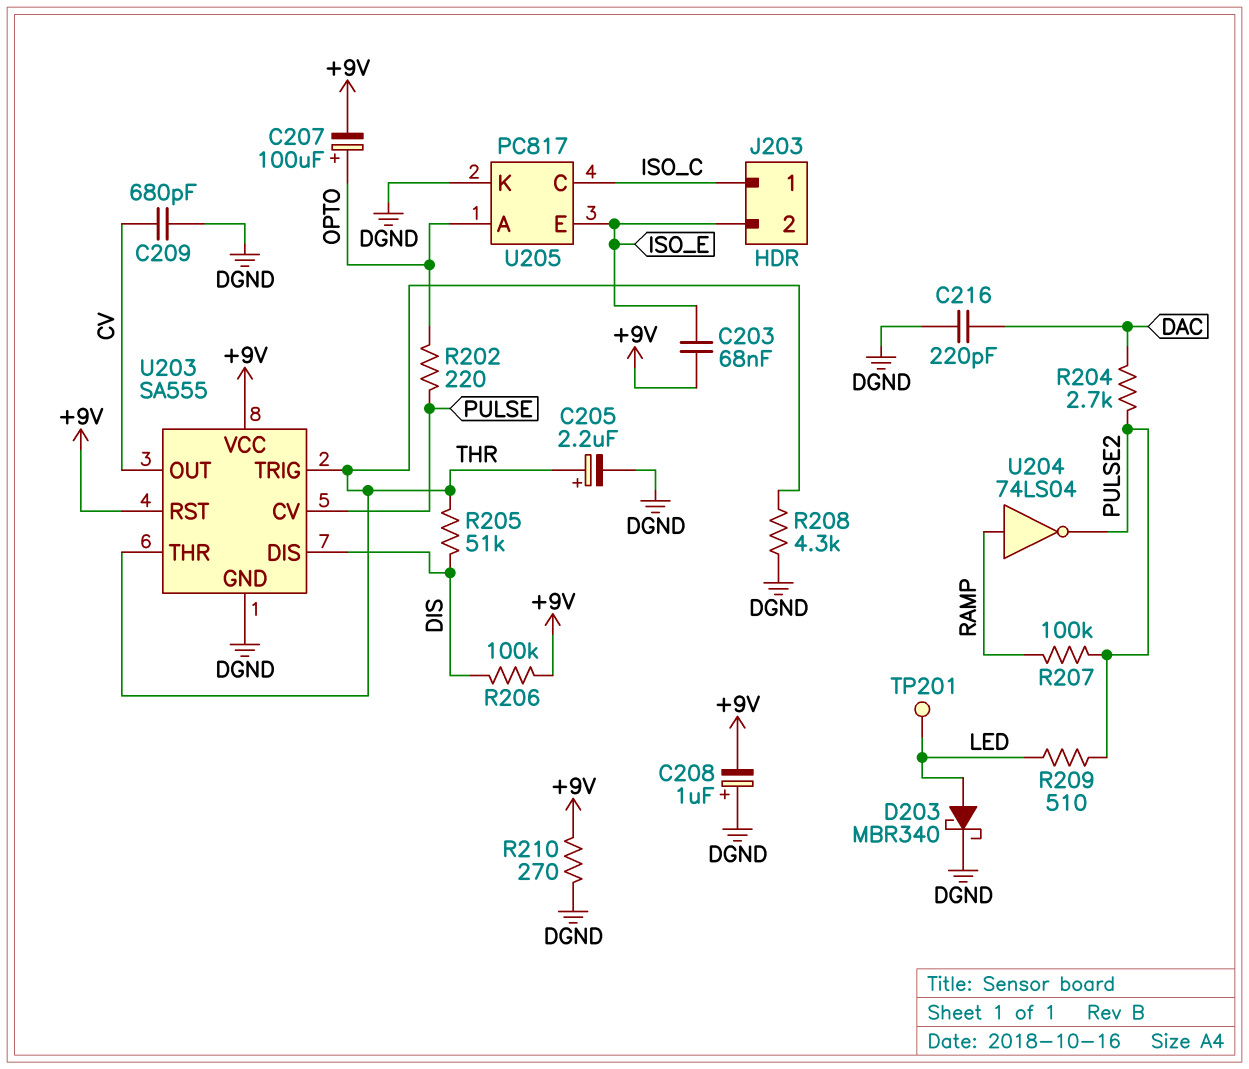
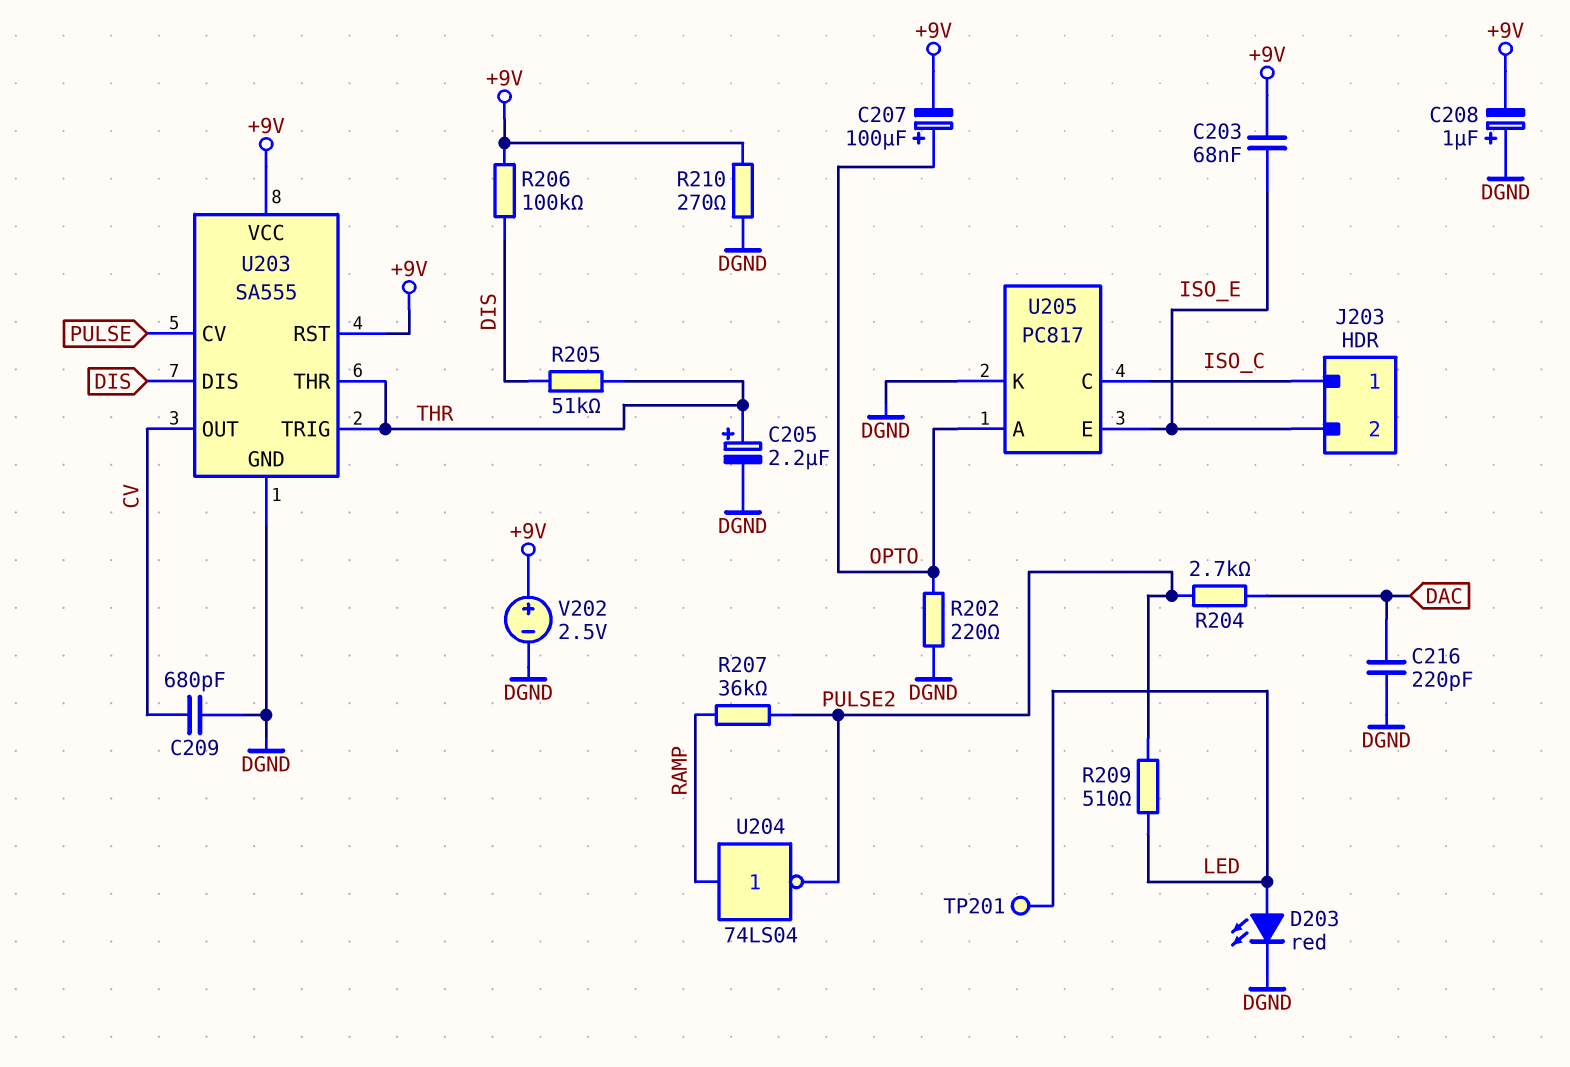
D203: schottky MBR340 (A LED, K DGND) -> LED red (A LED, K DGND)
R202: 220 (OPTO, PULSE) -> 220 (DGND, OPTO)
R207: 100k (PULSE2, RAMP) -> 36k (PULSE2, RAMP)
R208: 4.3k (DGND, THR) -> none
V202: none -> 2.5V (plus +9V, minus DGND)

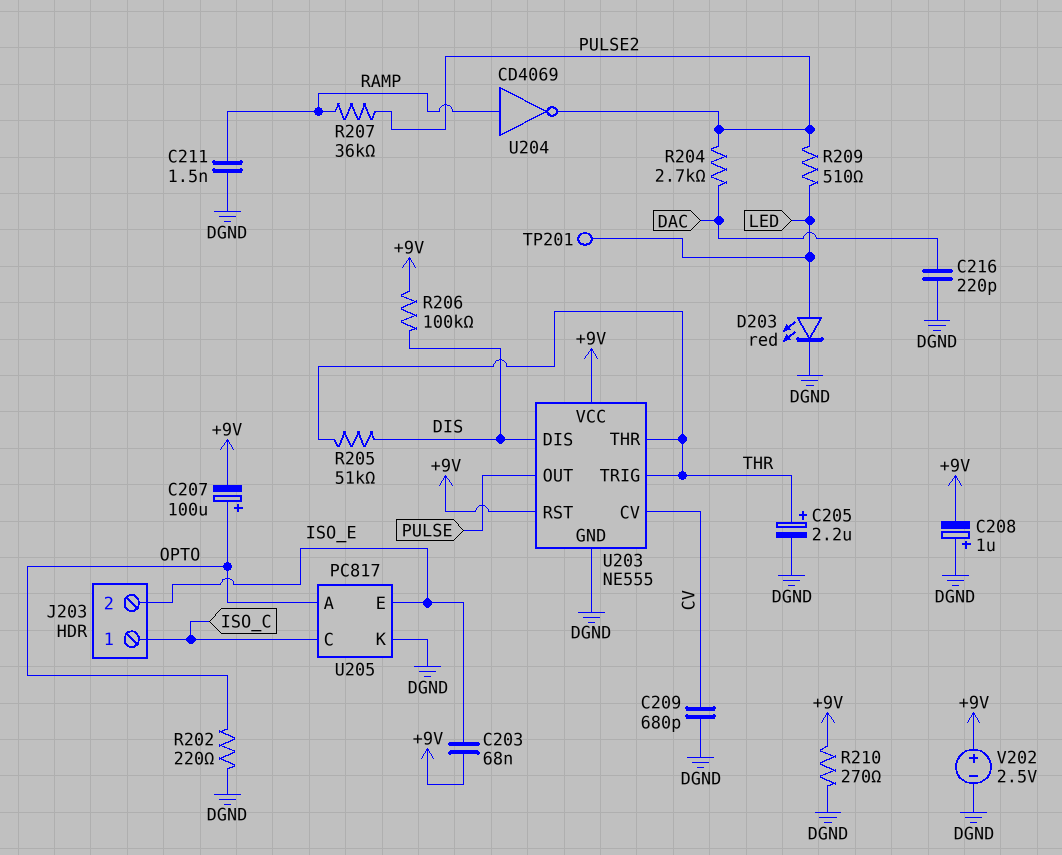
C211: none -> 1.5nF (DGND, RAMP)
U203: SA555 -> NE555
U203 pin CV: PULSE -> CV
U203 pin OUT: CV -> PULSE
U204: NOT 74LS04 (in RAMP, out PULSE2) -> NOT CD4069 (in RAMP, out PULSE2)

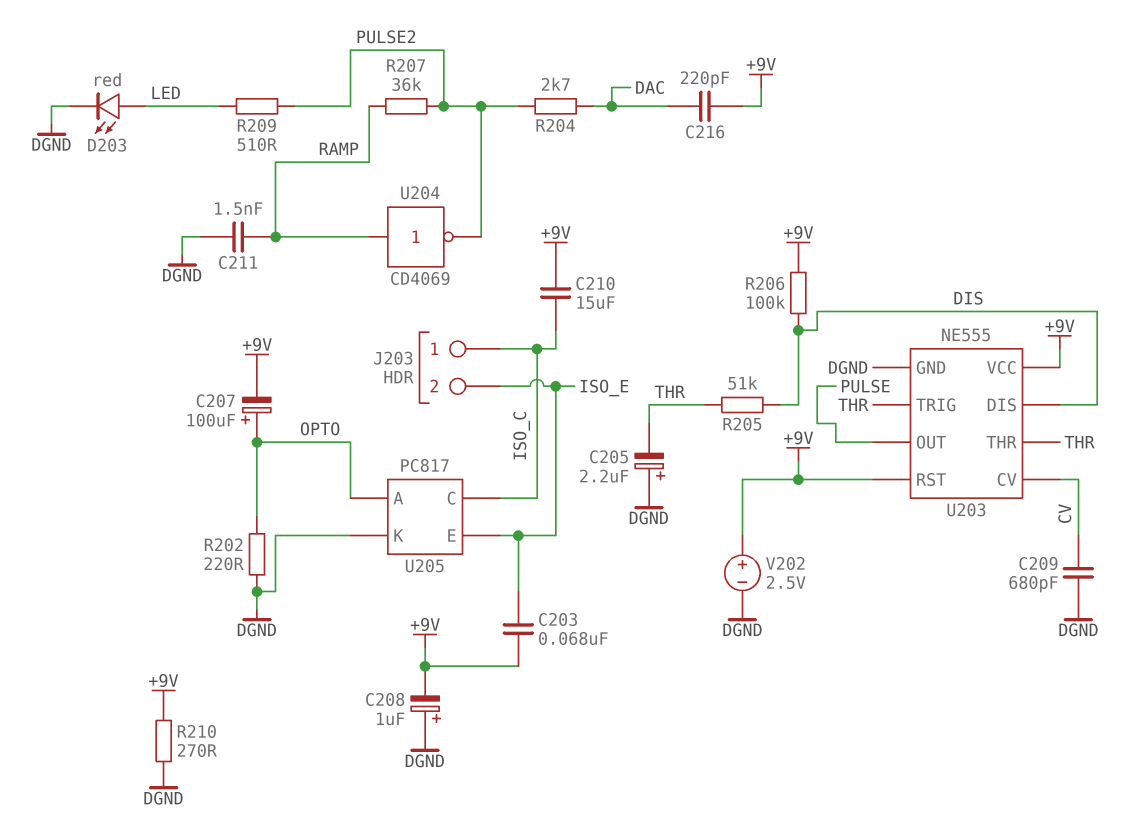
C205: 2.2uF (plus THR, minus DGND) -> 2.2uF (plus DGND, minus THR)
C210: none -> 15uF (+9V, ISO_C)
C216: 220pF (DAC, DGND) -> 220pF (+9V, DAC)
TP201: test point (LED) -> none

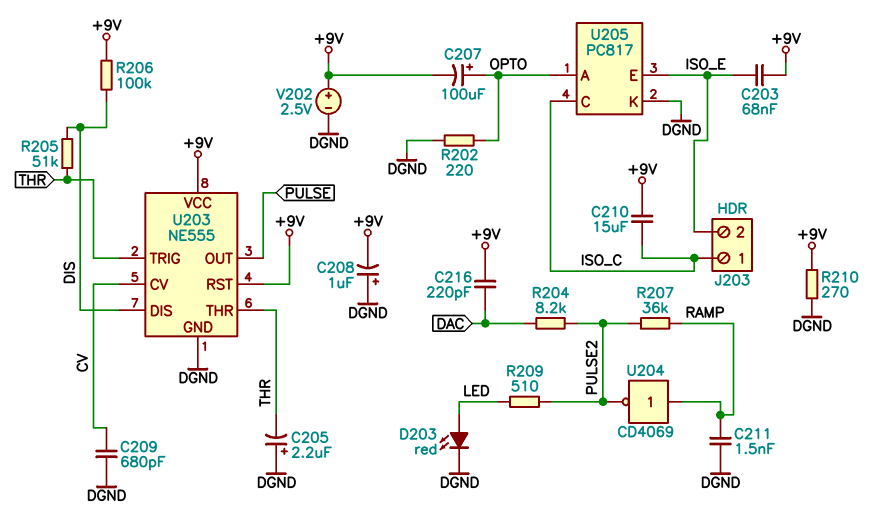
R204: 2.7k (DAC, PULSE2) -> 8.2k (DAC, PULSE2)

